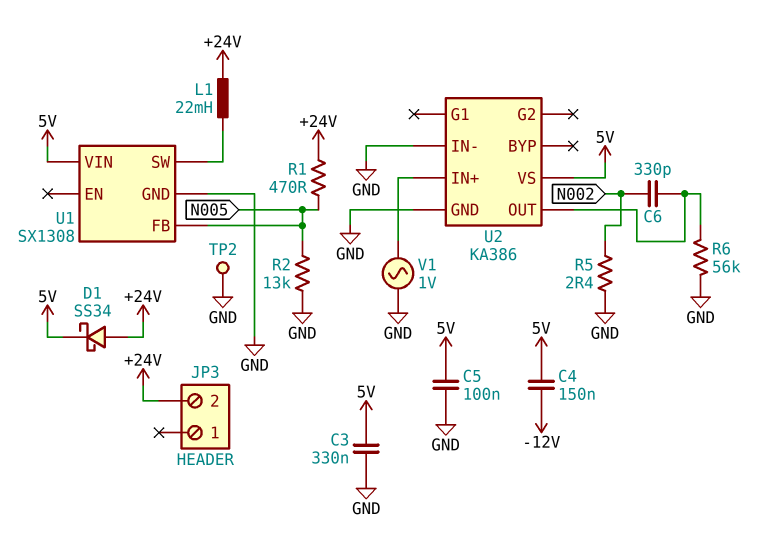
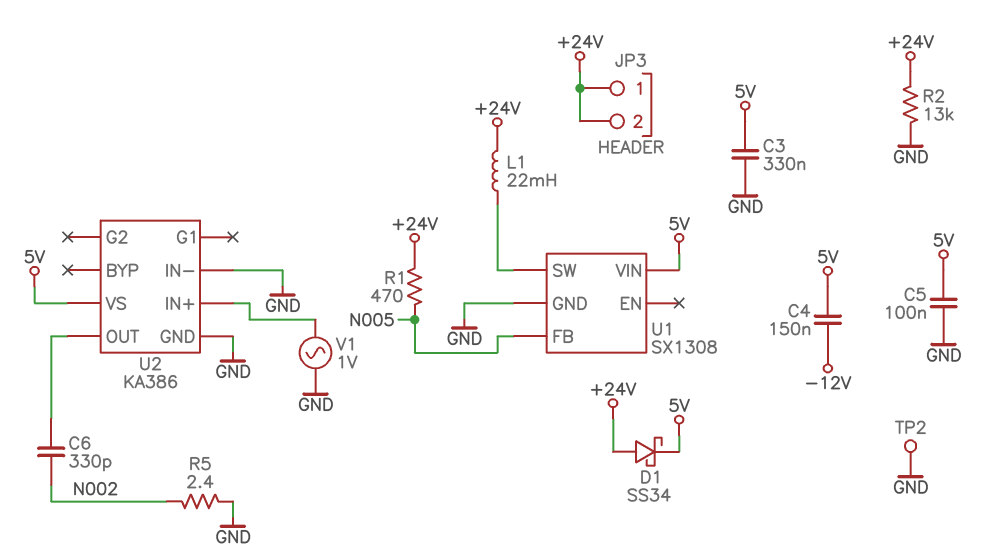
JP3 pin 1: none -> +24V
R2: 13k (GND, N005) -> 13k (+24V, GND)
R6: 56k (GND, U2/OUT) -> none

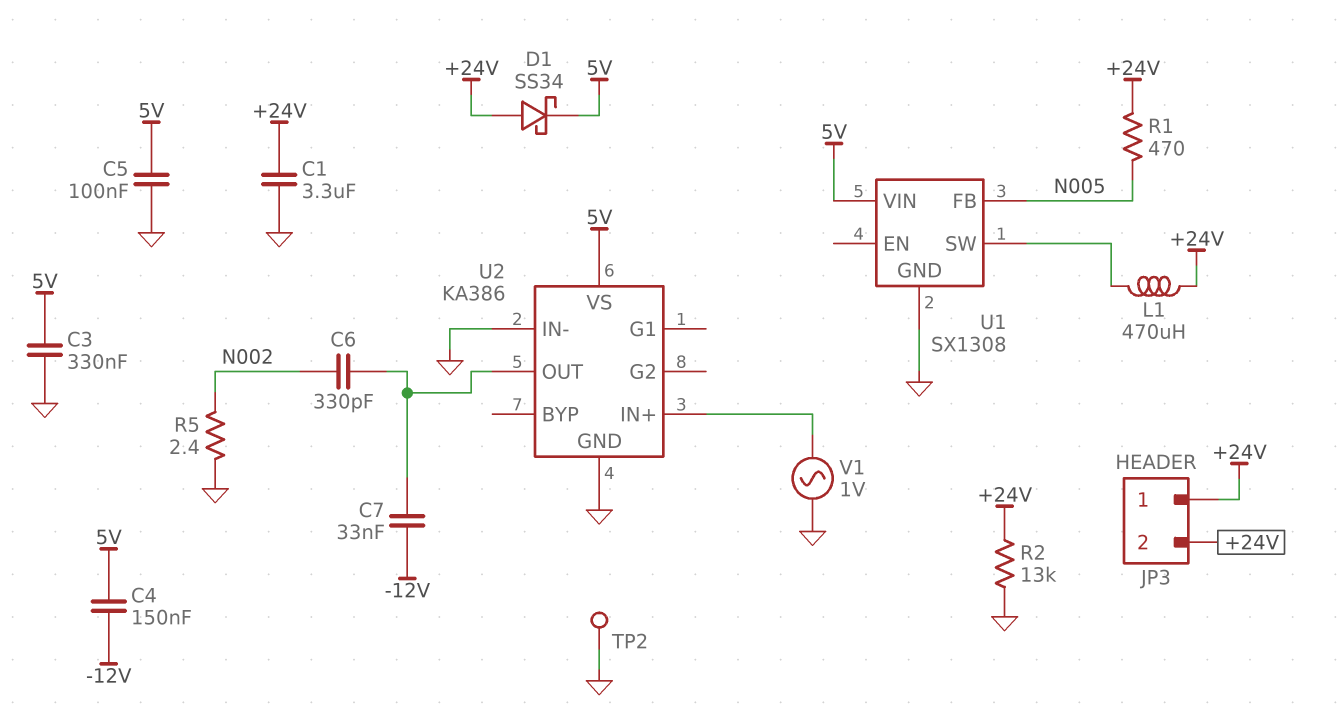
C1: none -> 3.3uF (+24V, GND)
C7: none -> 33nF (-12V, U2/OUT)
L1: 22mH (+24V, U1/SW) -> 470uH (+24V, U1/SW)

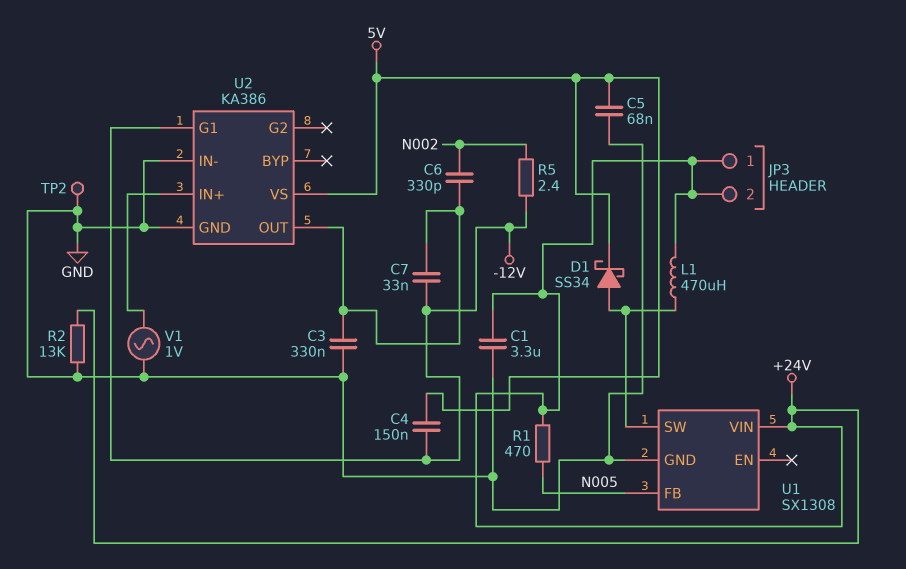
C3: 330nF (5V, GND) -> 330nF (GND, U2/OUT)
C5: 100nF (5V, GND) -> 68nF (5V, GND)
D1: schottky SS34 (A +24V, K 5V) -> schottky SS34 (A U1/SW, K 5V)
R5: 2.4 (GND, N002) -> 2.4 (-12V, N002)
U1 pin VIN: 5V -> +24V
U2 pin G1: none -> -12V

